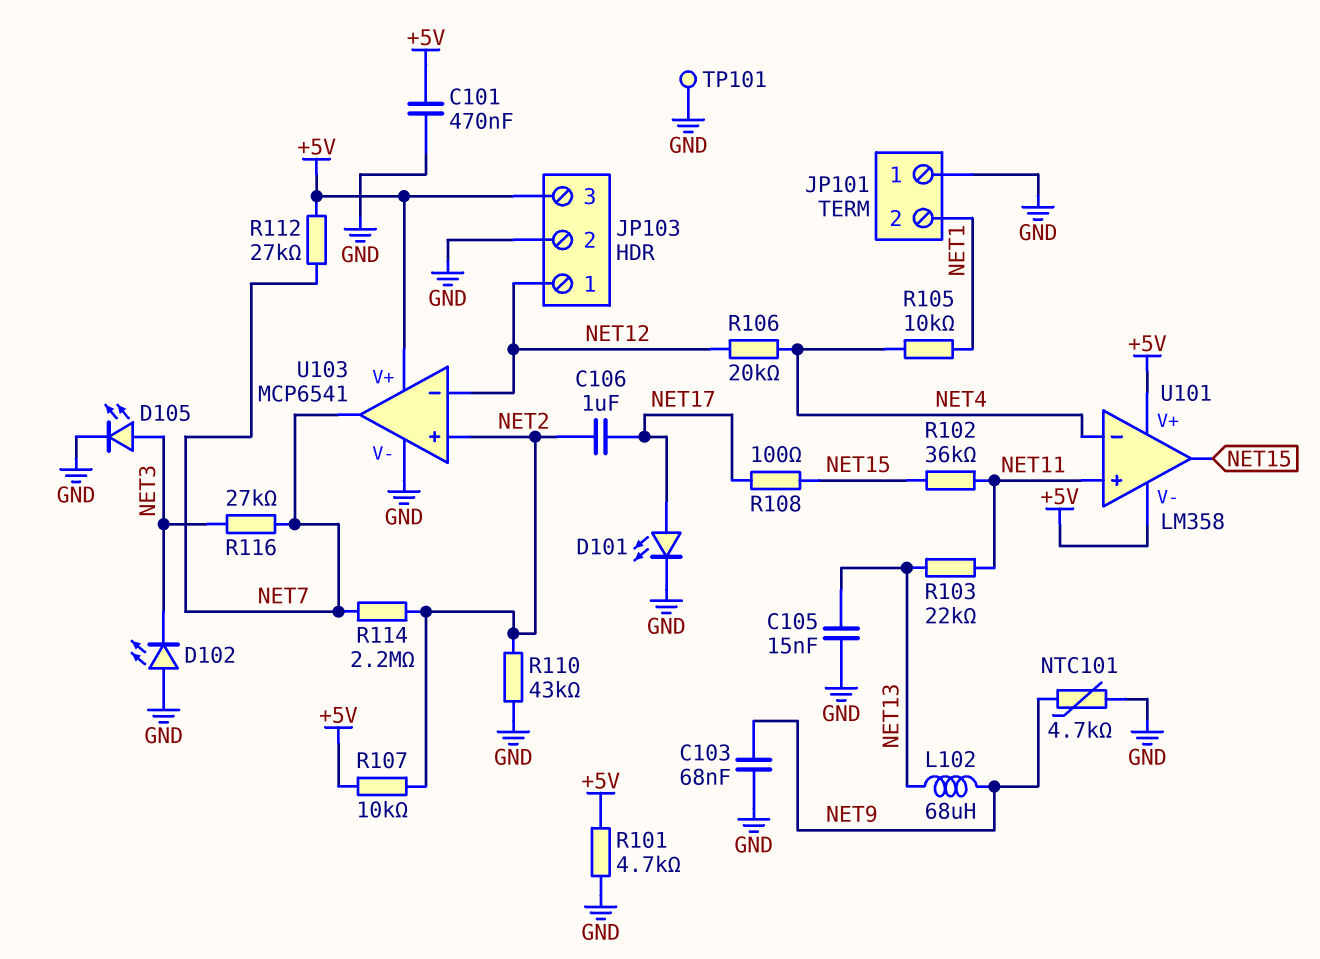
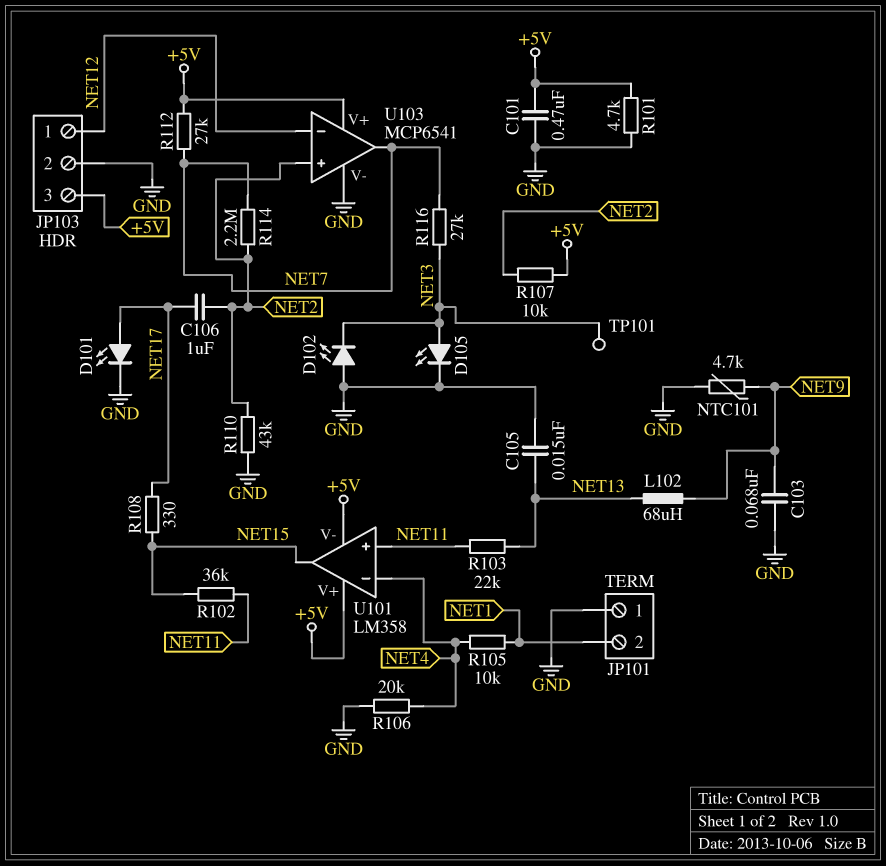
R106: 20k (NET4, NET12) -> 20k (GND, NET4)
R108: 100 (NET15, NET17) -> 330 (NET15, NET17)
TP101: test point (GND) -> test point (NET3)

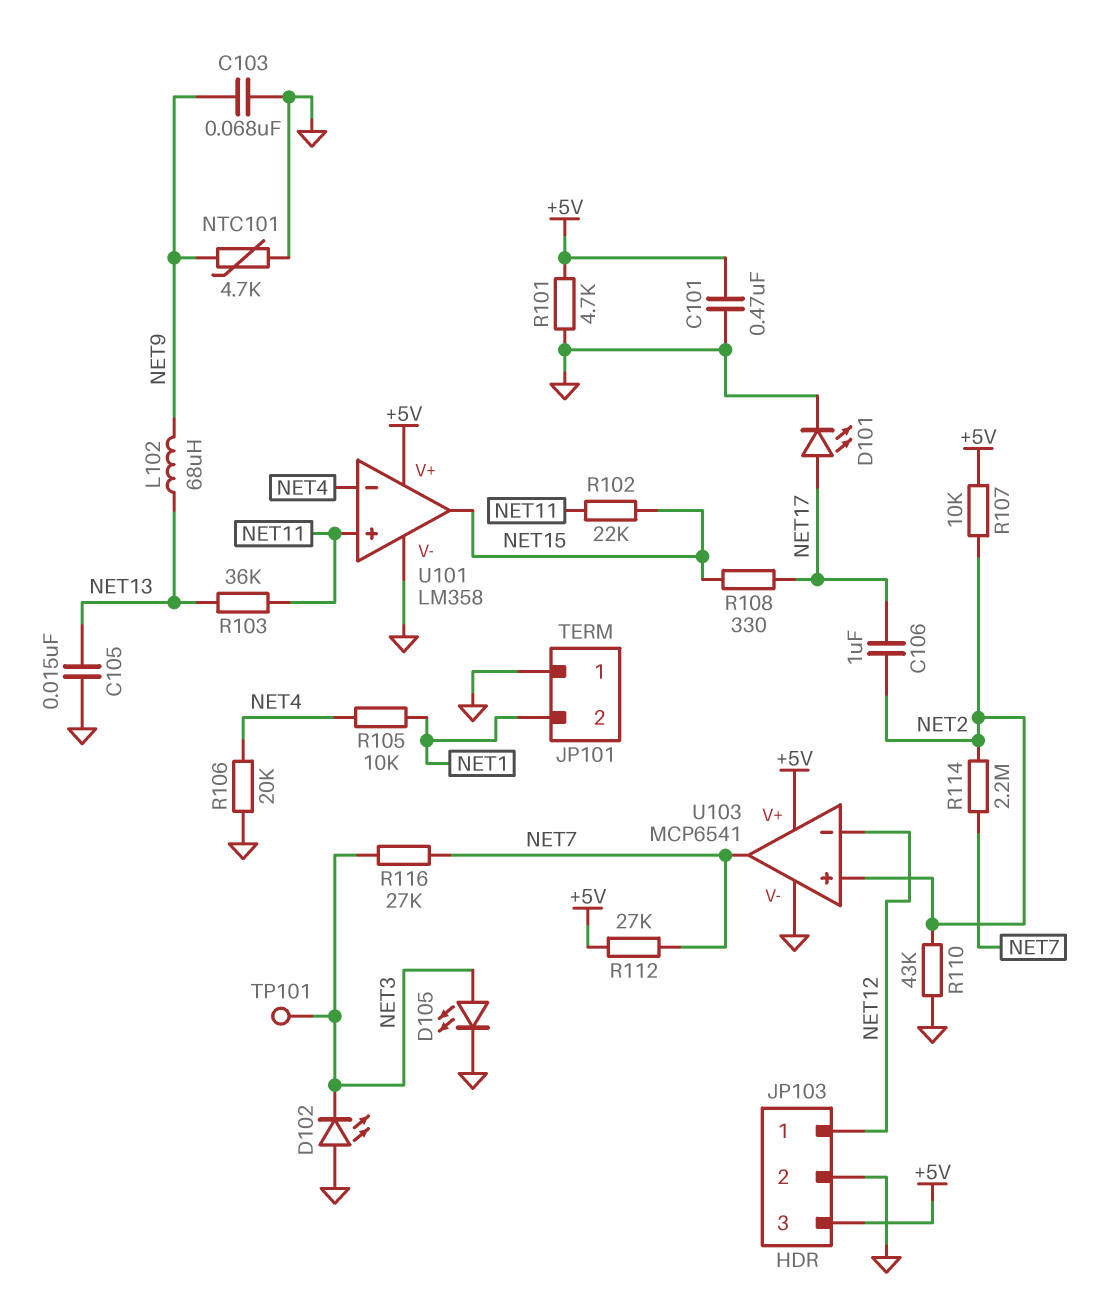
R102: 36k (NET11, NET15) -> 22k (NET11, NET15)
R103: 22k (NET11, NET13) -> 36k (NET11, NET13)
U101 pin V-: +5V -> GND

